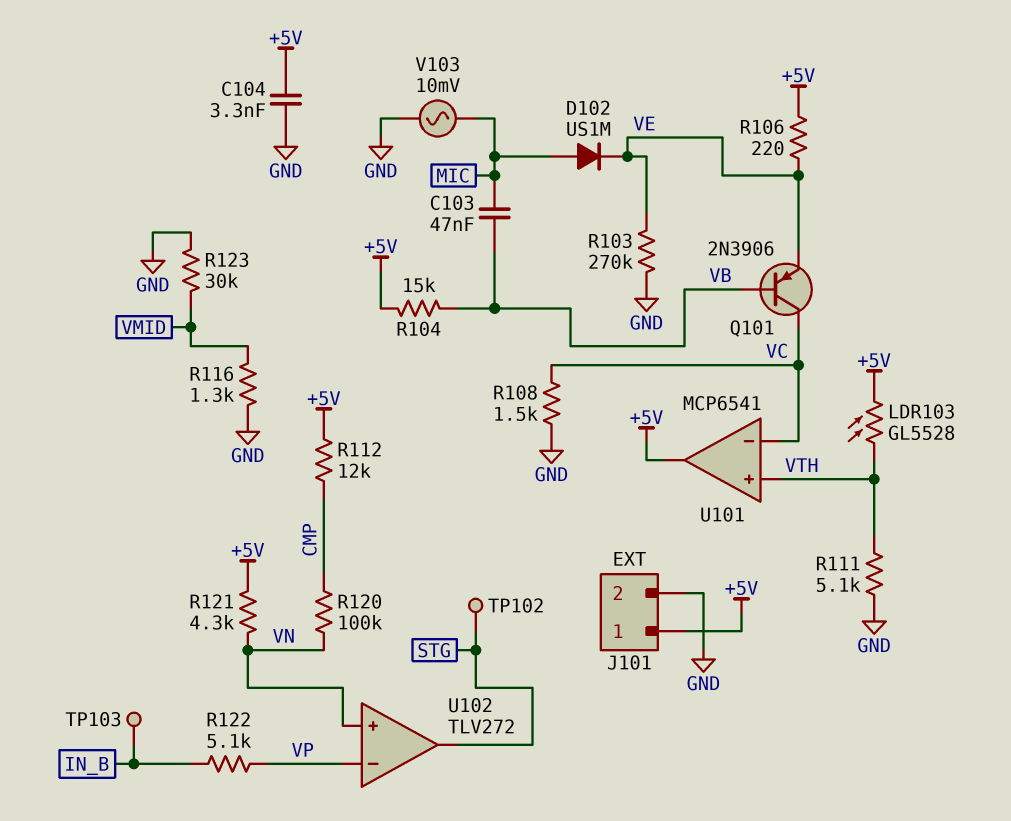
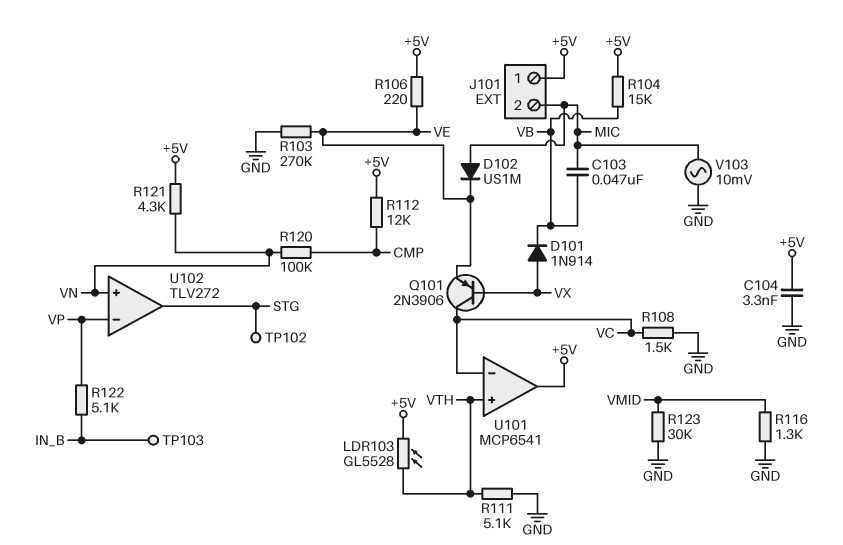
D101: none -> diode 1N914 (A VX, K VB)
J101 pin 2: GND -> MIC
Q101: PNP 2N3906 (B VB, C VC, E VE) -> PNP 2N3906 (B VX, C VC, E VE)

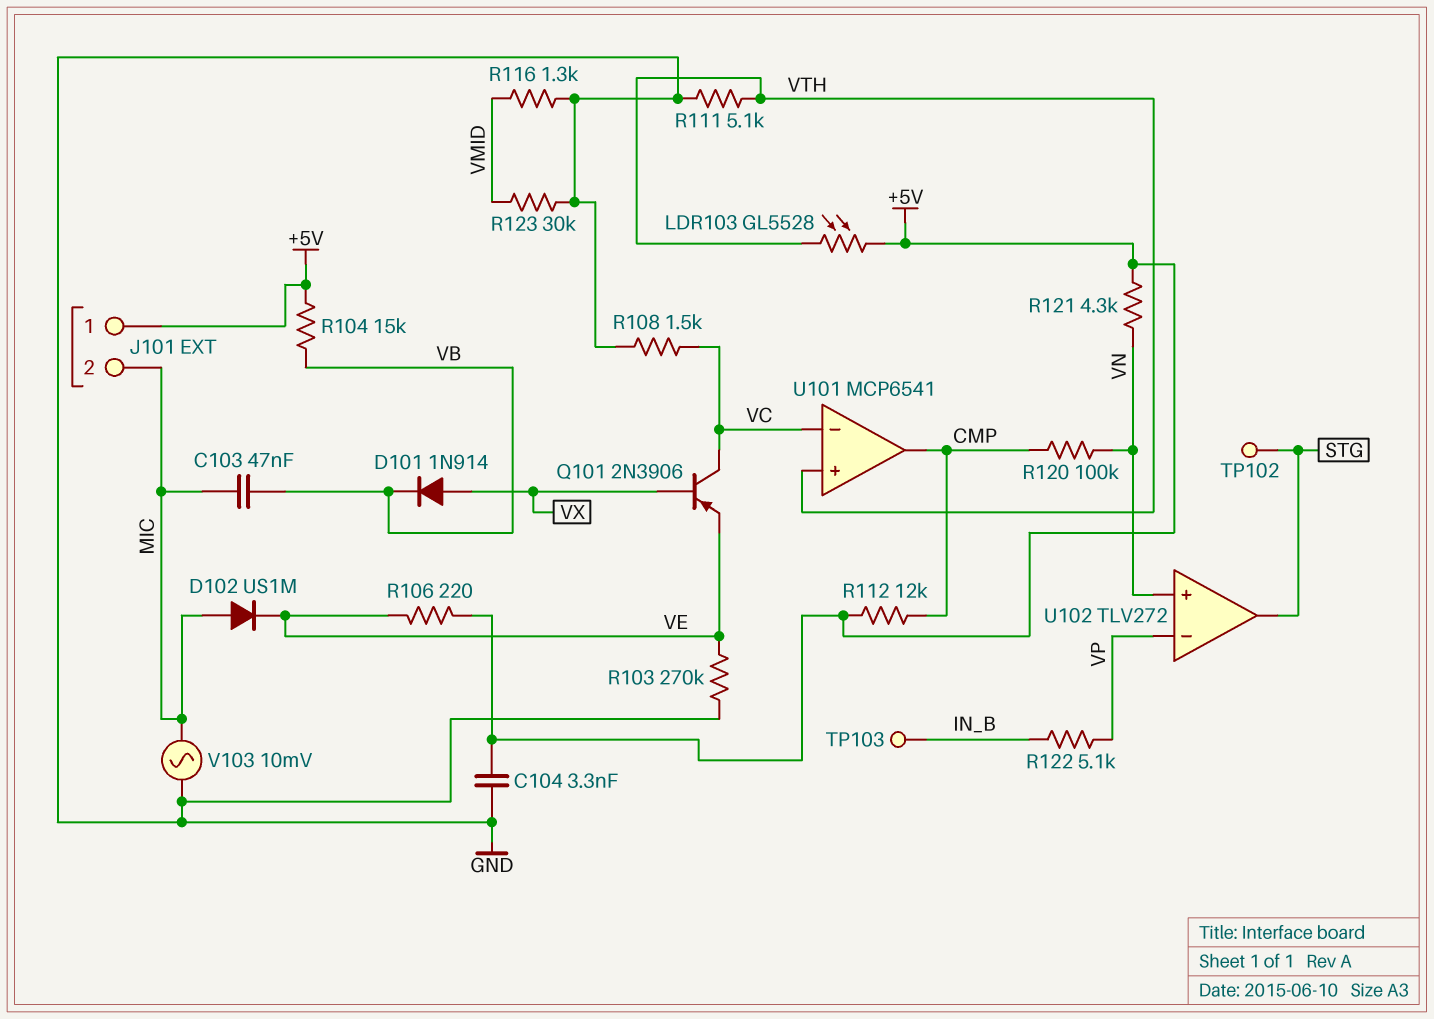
U101 pin out: +5V -> CMP

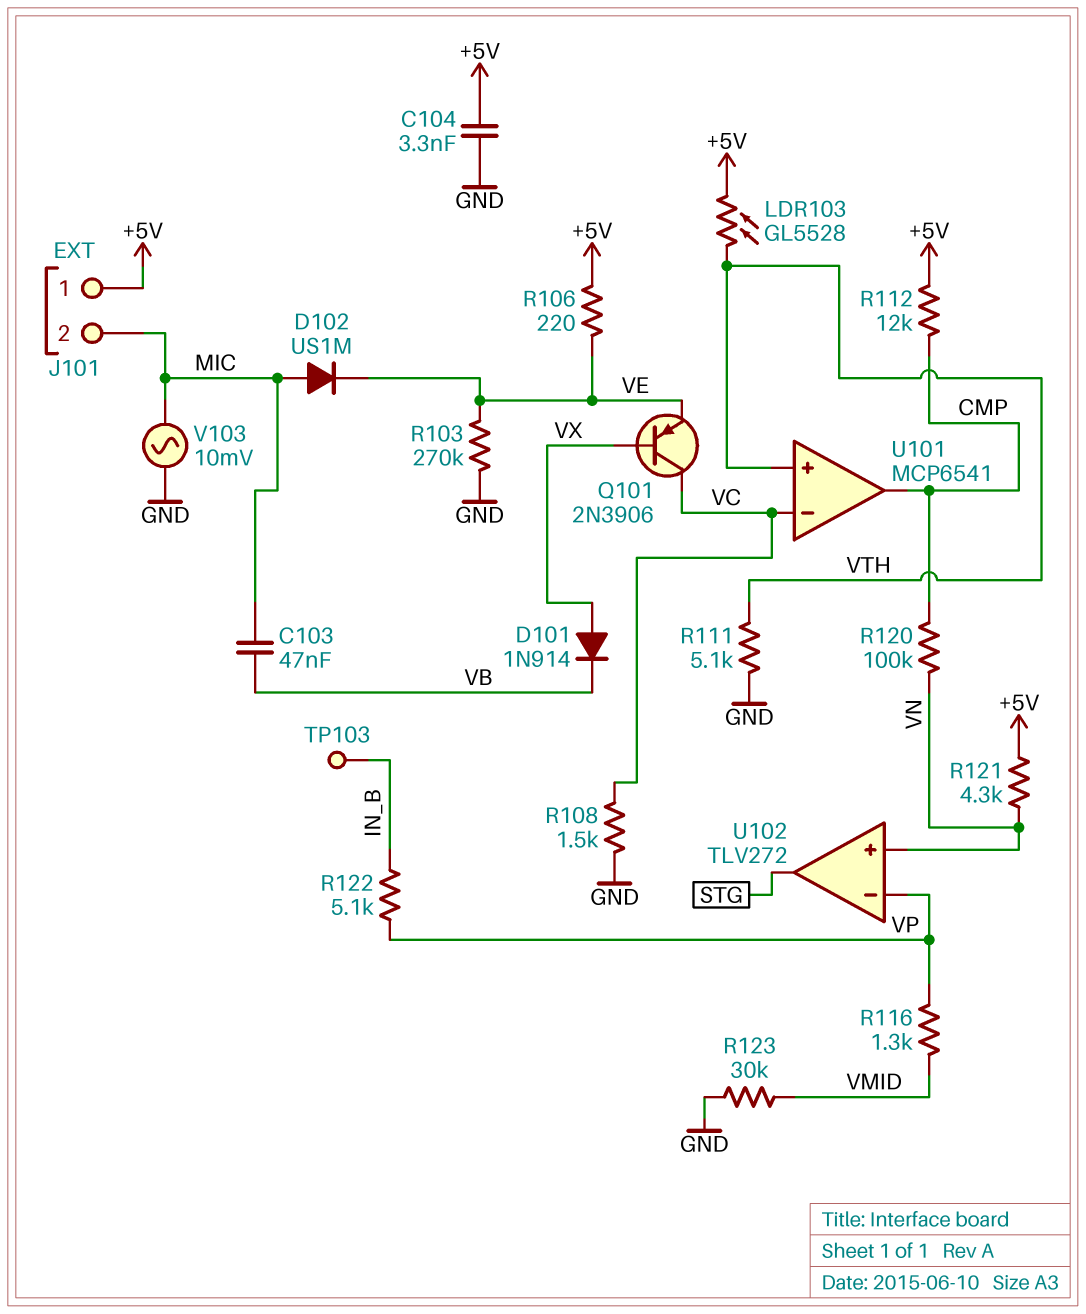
R104: 15k (+5V, VB) -> none
R116: 1.3k (GND, VMID) -> 1.3k (VMID, VP)
TP102: test point (STG) -> none

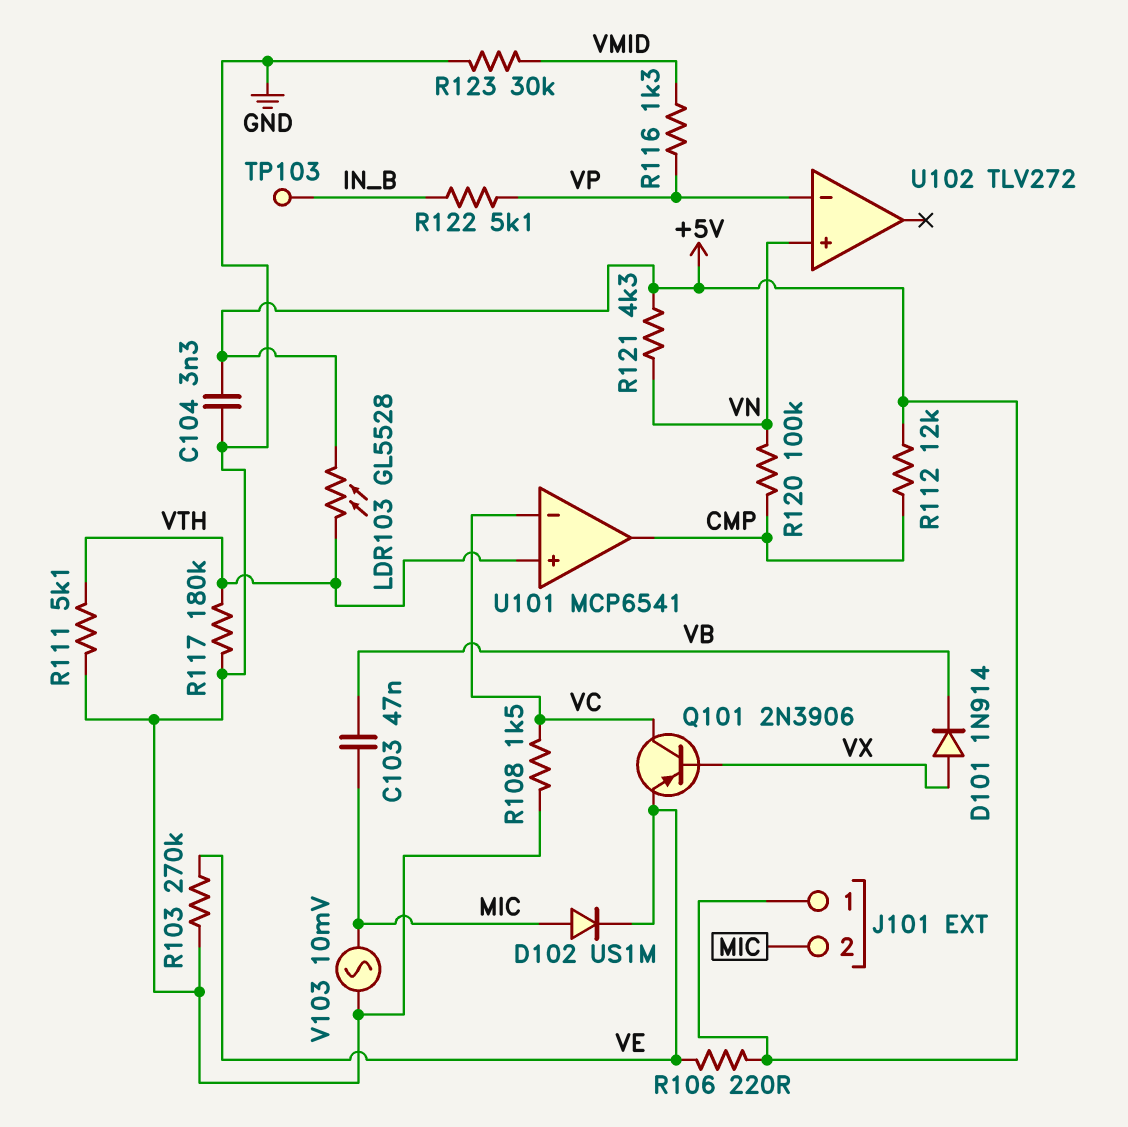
R117: none -> 180k (GND, VTH)
U102 pin out: STG -> none

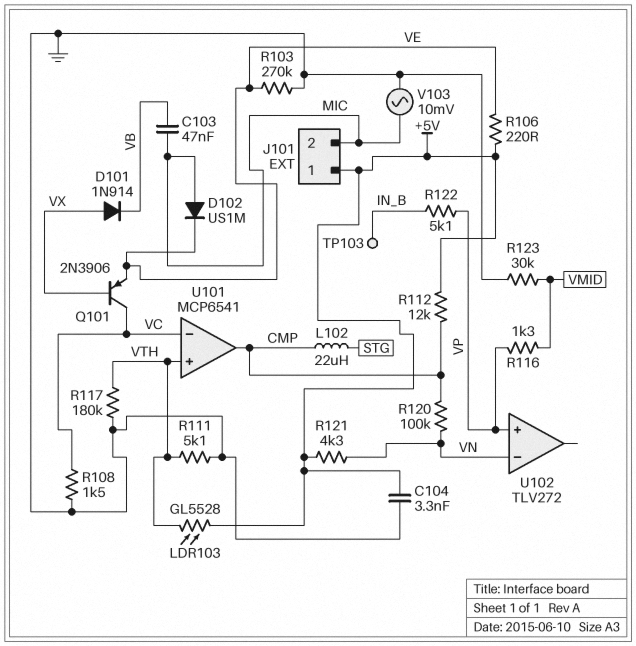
L102: none -> 22uH (CMP, STG)
U102 pin in+: VN -> VP
U102 pin in-: VP -> VN

